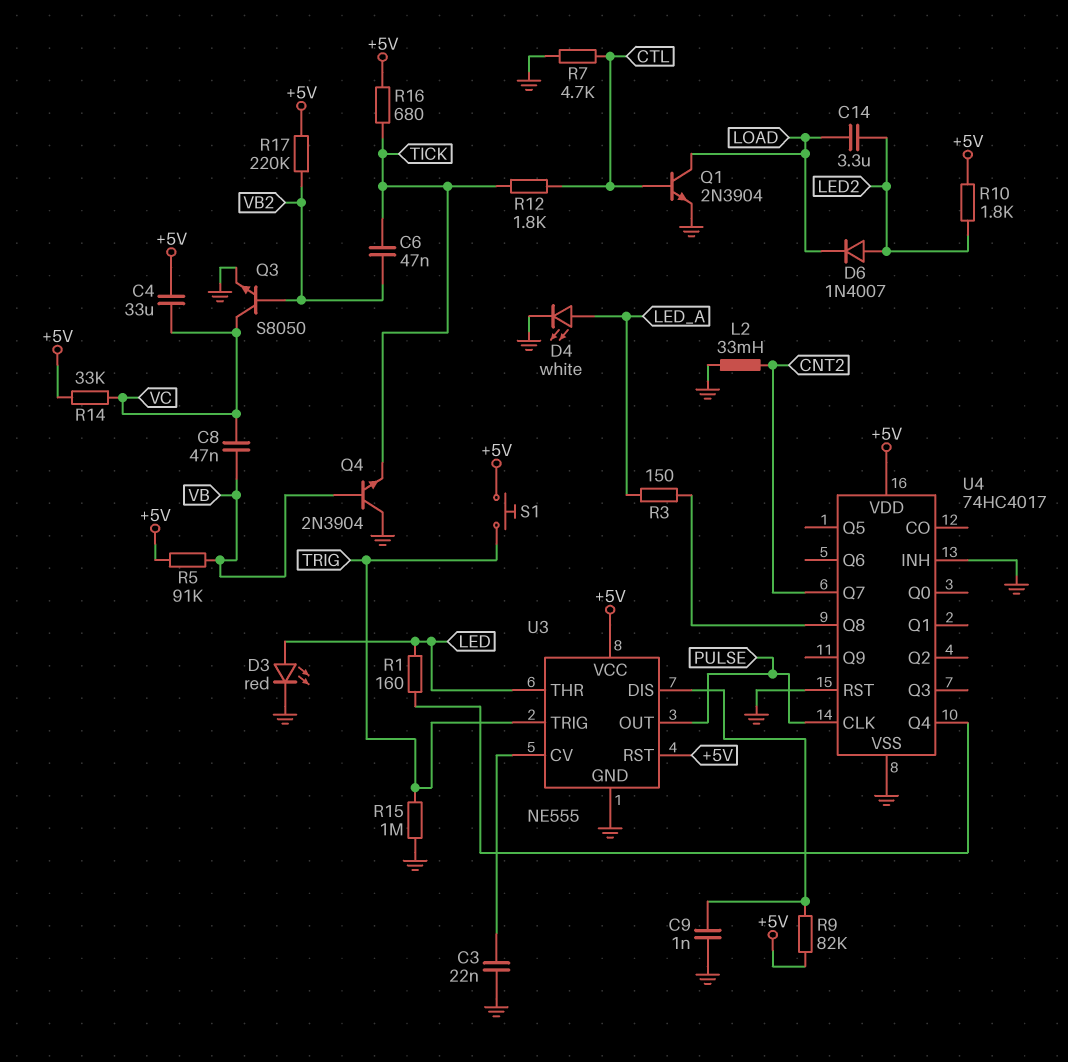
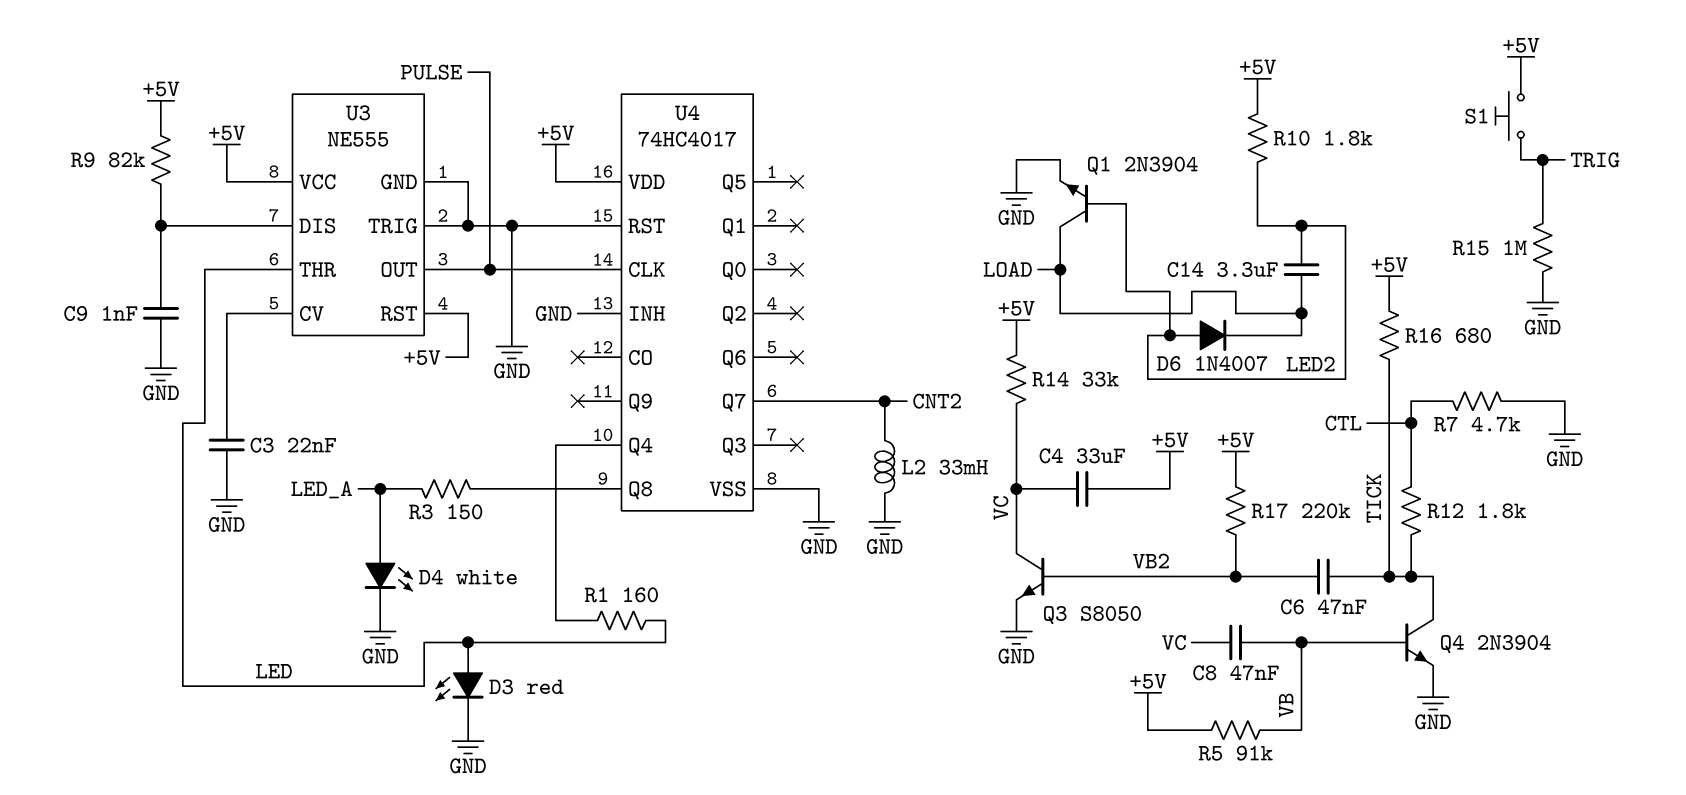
Q1: NPN 2N3904 (B CTL, C LOAD, E GND) -> NPN 2N3904 (B LED2, C LOAD, E GND)
Q4: NPN 2N3904 (B VB, C GND, E TICK) -> NPN 2N3904 (B VB, C TICK, E GND)
U3 pin TRIG: TRIG -> GND

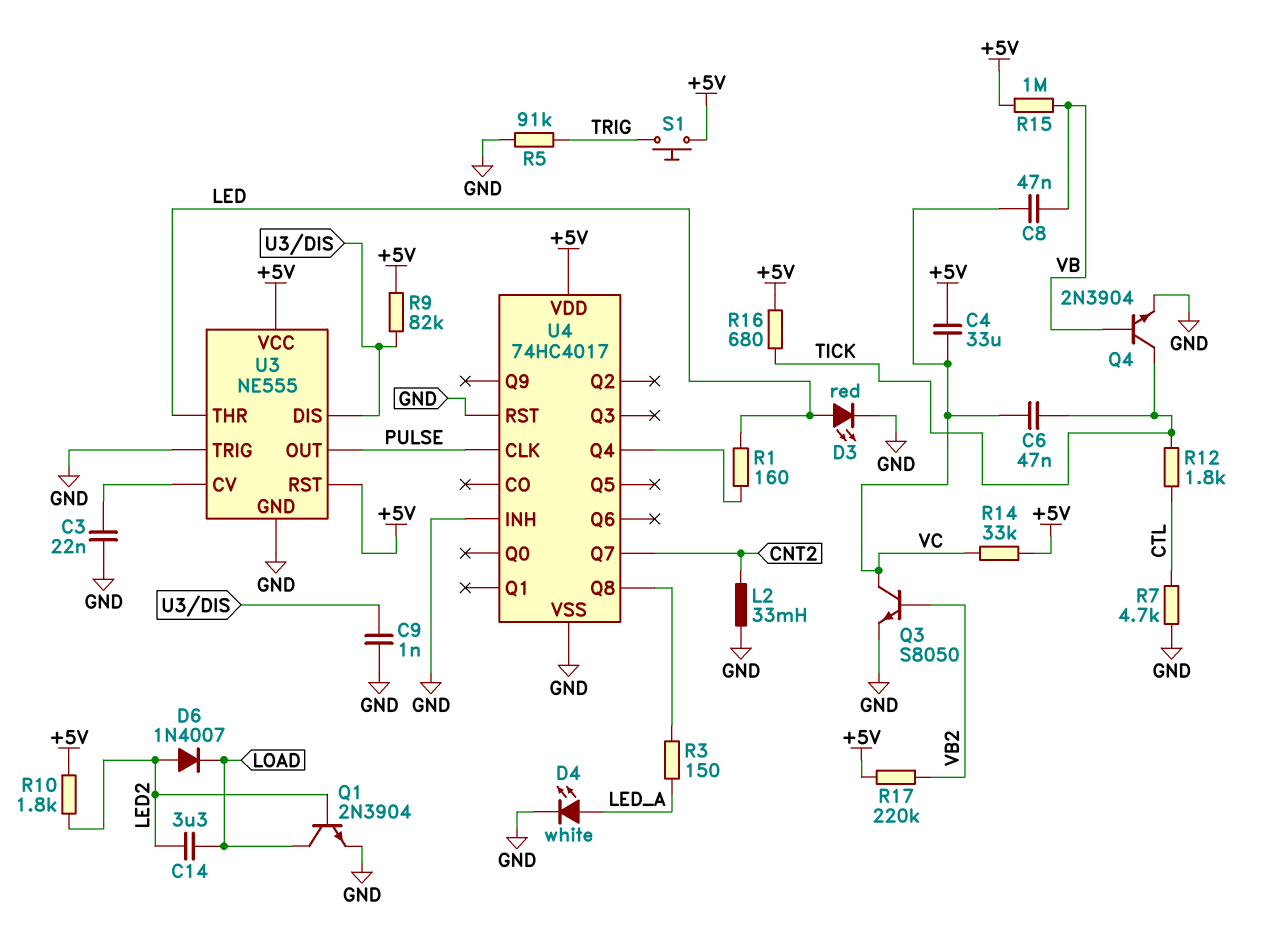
C6: 47nF (TICK, VB2) -> 47nF (TICK, VC)
R5: 91k (+5V, VB) -> 91k (GND, TRIG)
R15: 1M (GND, TRIG) -> 1M (+5V, VB)

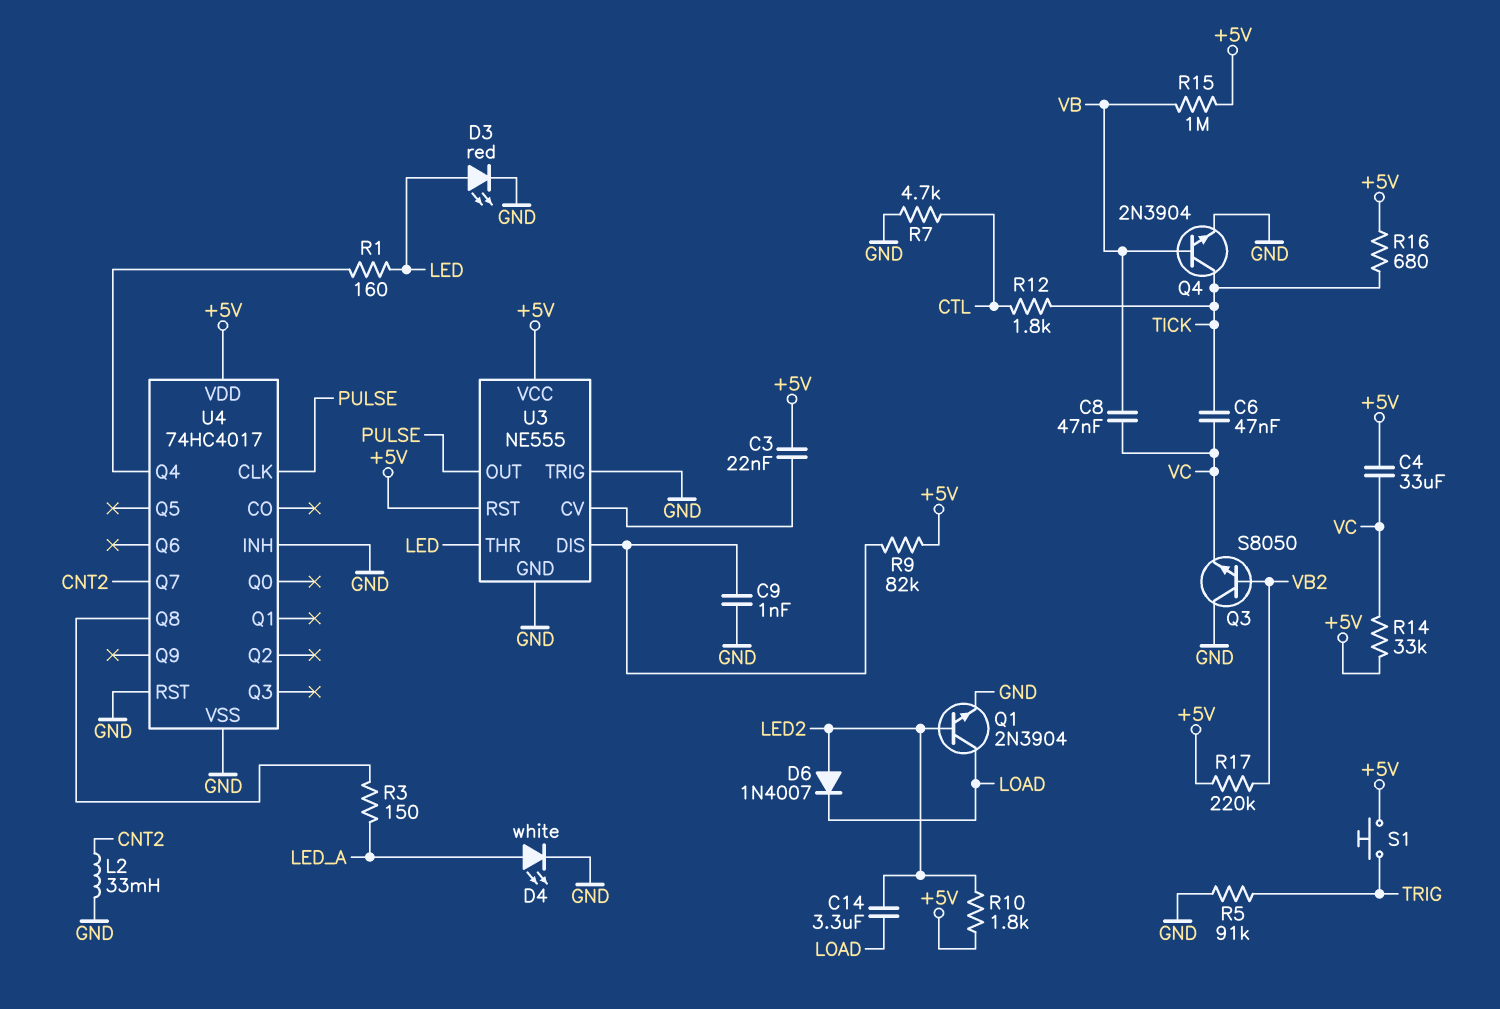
C3: 22nF (GND, U3/CV) -> 22nF (+5V, U3/CV)
Q3: NPN S8050 (B VB2, C VC, E GND) -> NPN S8050 (B VB2, C GND, E VC)

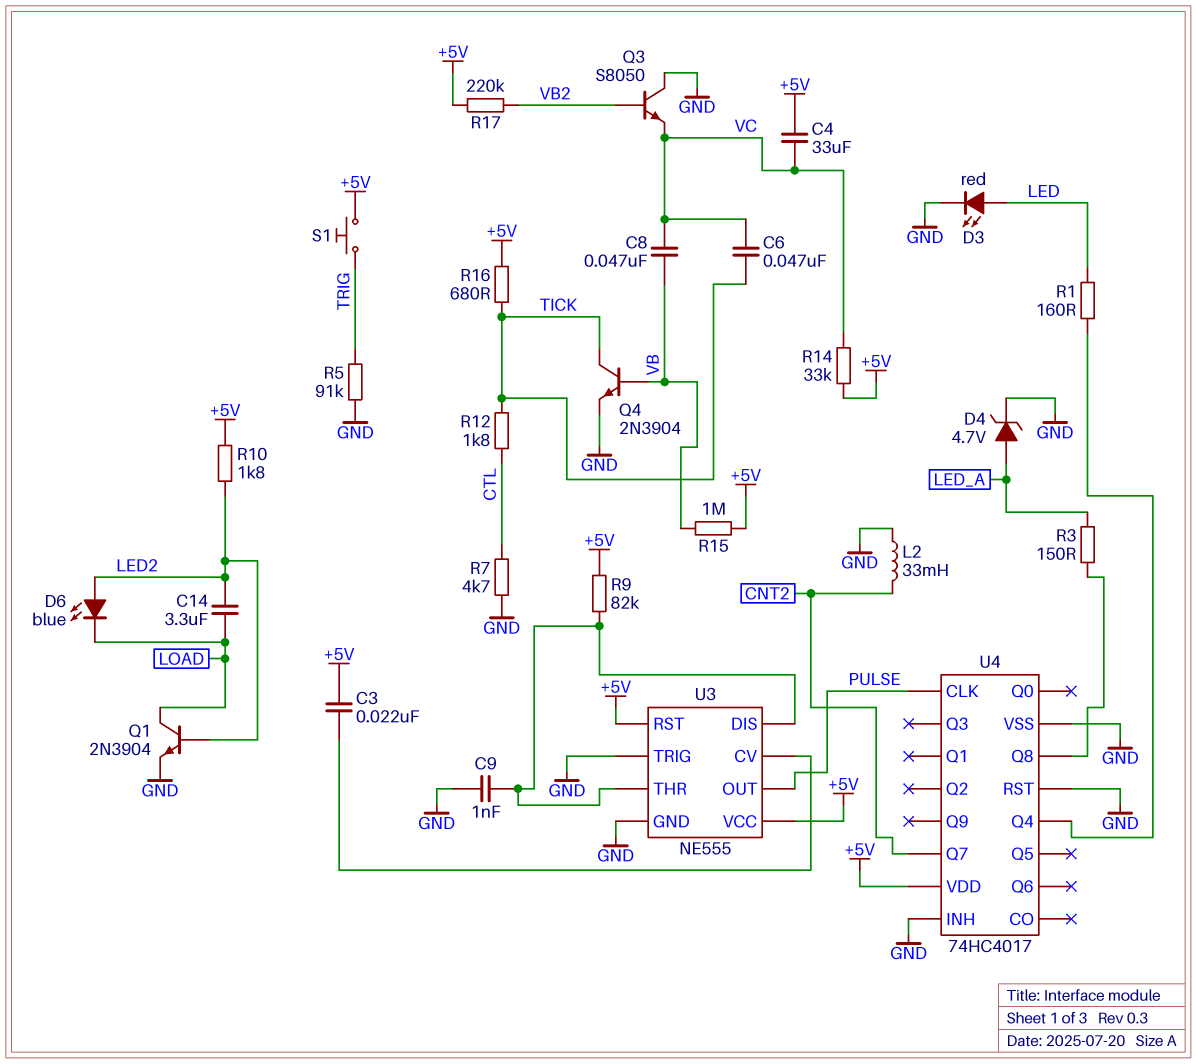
D4: LED white (A LED_A, K GND) -> zener 4.7V (A LED_A, K GND)
D6: diode 1N4007 (A LED2, K LOAD) -> LED blue (A LED2, K LOAD)
U3 pin THR: LED -> U3/DIS

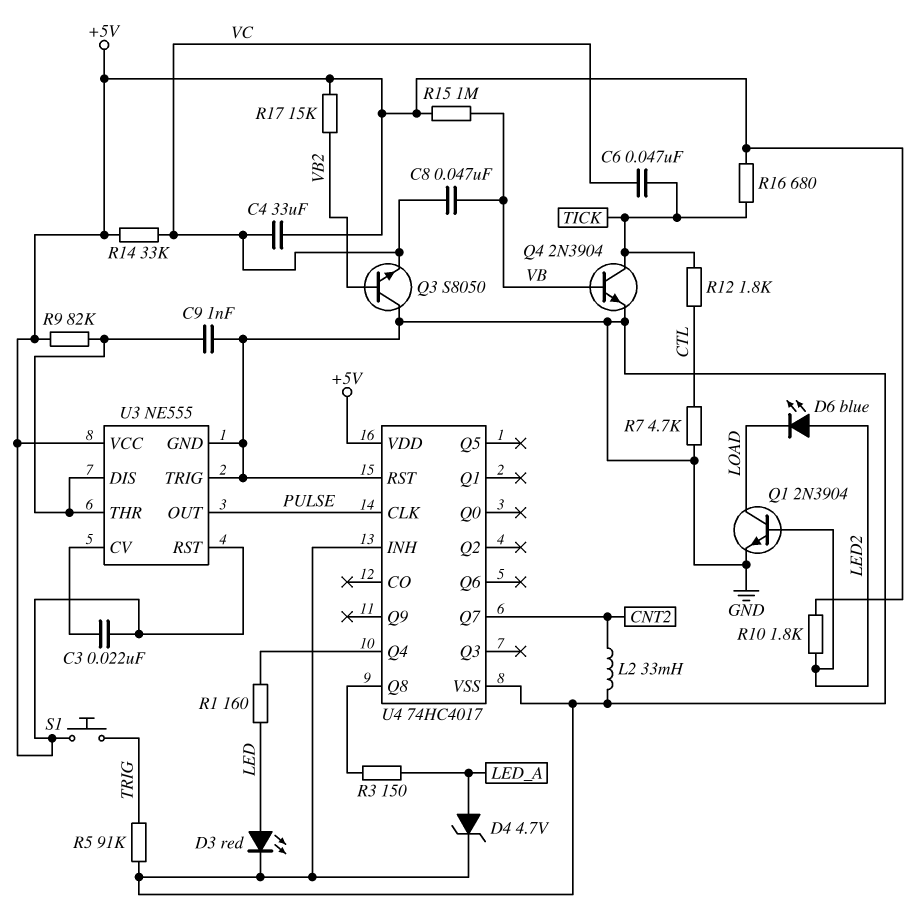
C14: 3.3uF (LED2, LOAD) -> none
R17: 220k (+5V, VB2) -> 15k (+5V, VB2)

